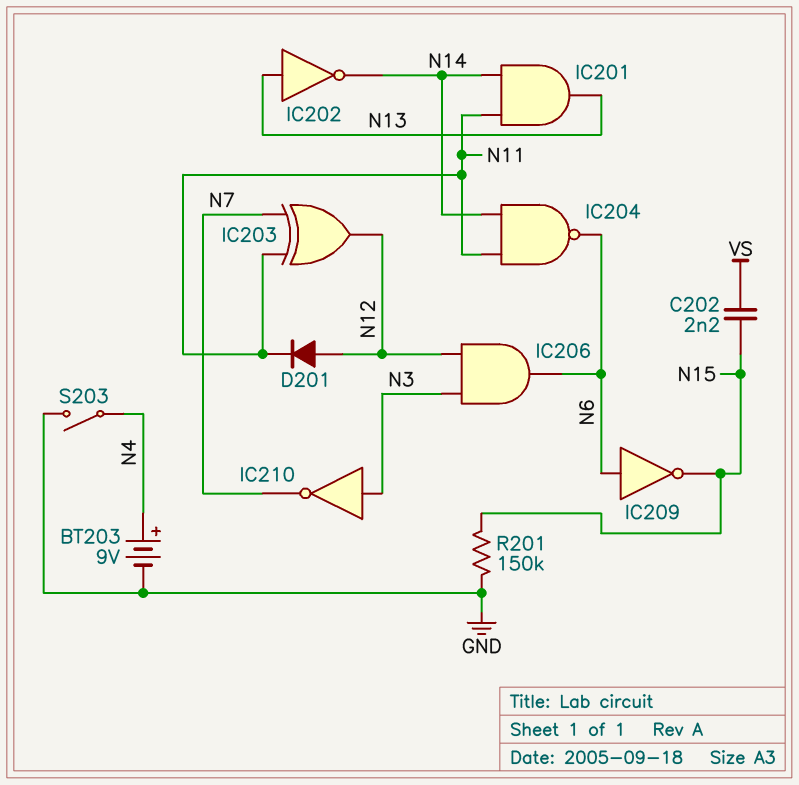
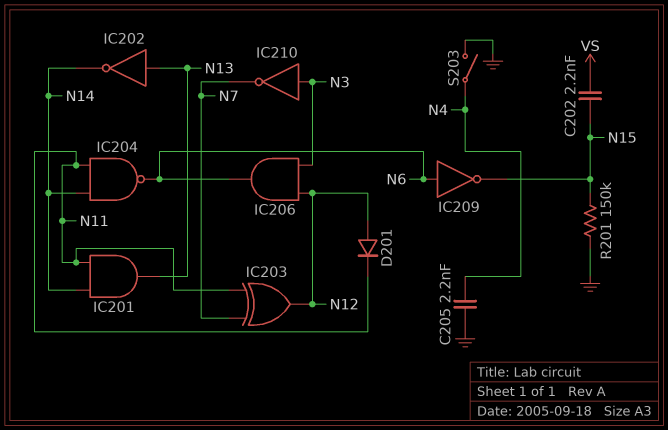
BT203: 9V (plus N4, minus GND) -> none
C205: none -> 2.2nF (GND, N4)

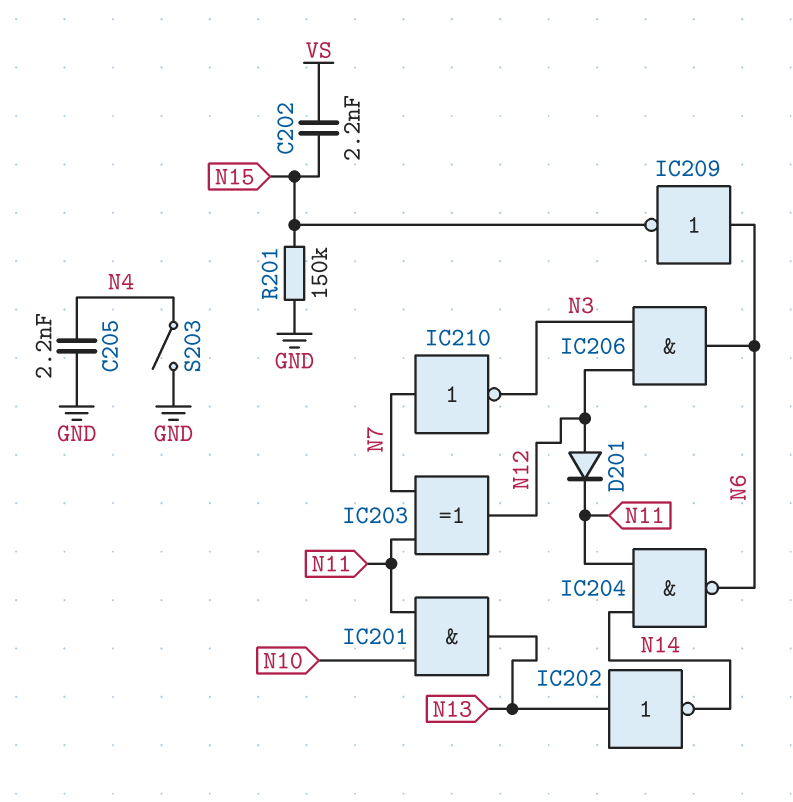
IC201: AND (in N11, in N14, out N13) -> AND (in N10, in N11, out N13)
IC210: NOT (in N3, out N7) -> NOT (in N7, out N3)

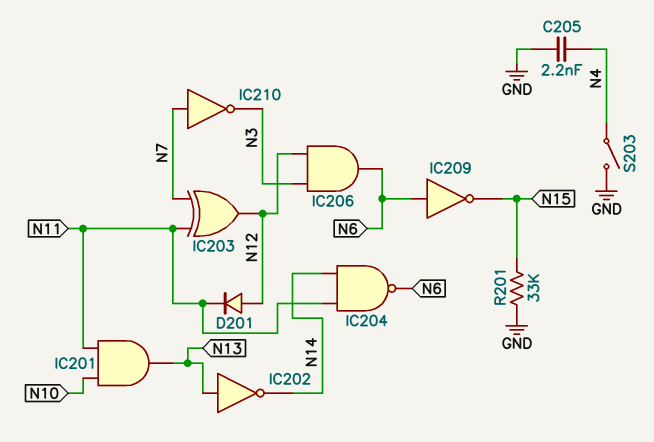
C202: 2.2nF (N15, VS) -> none
R201: 150k (GND, N15) -> 33k (GND, N15)

